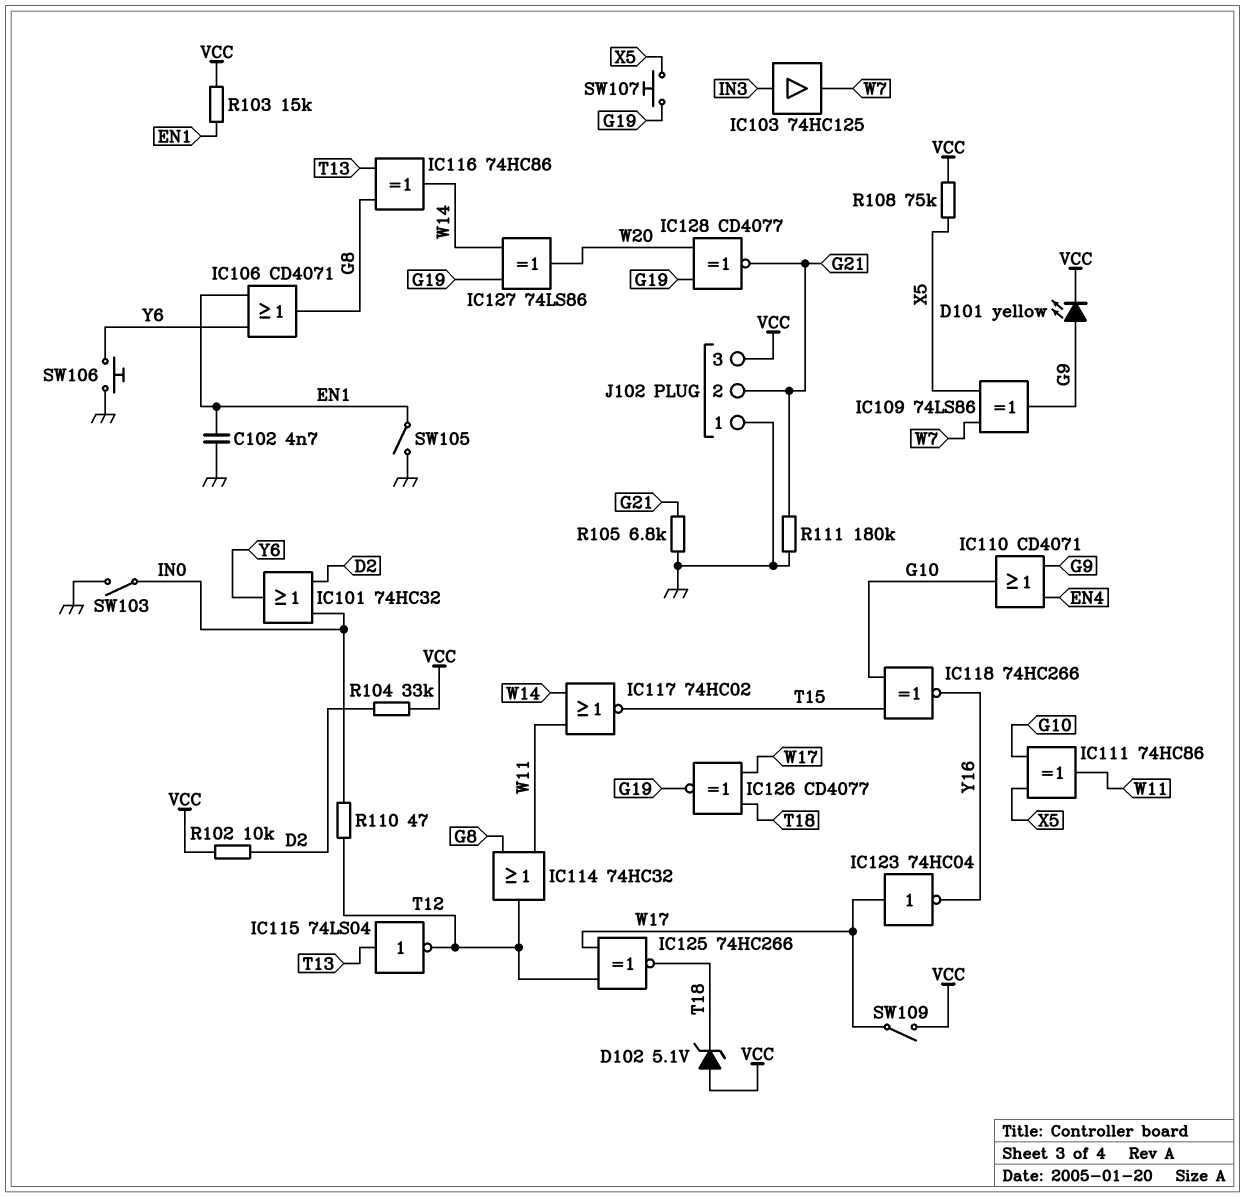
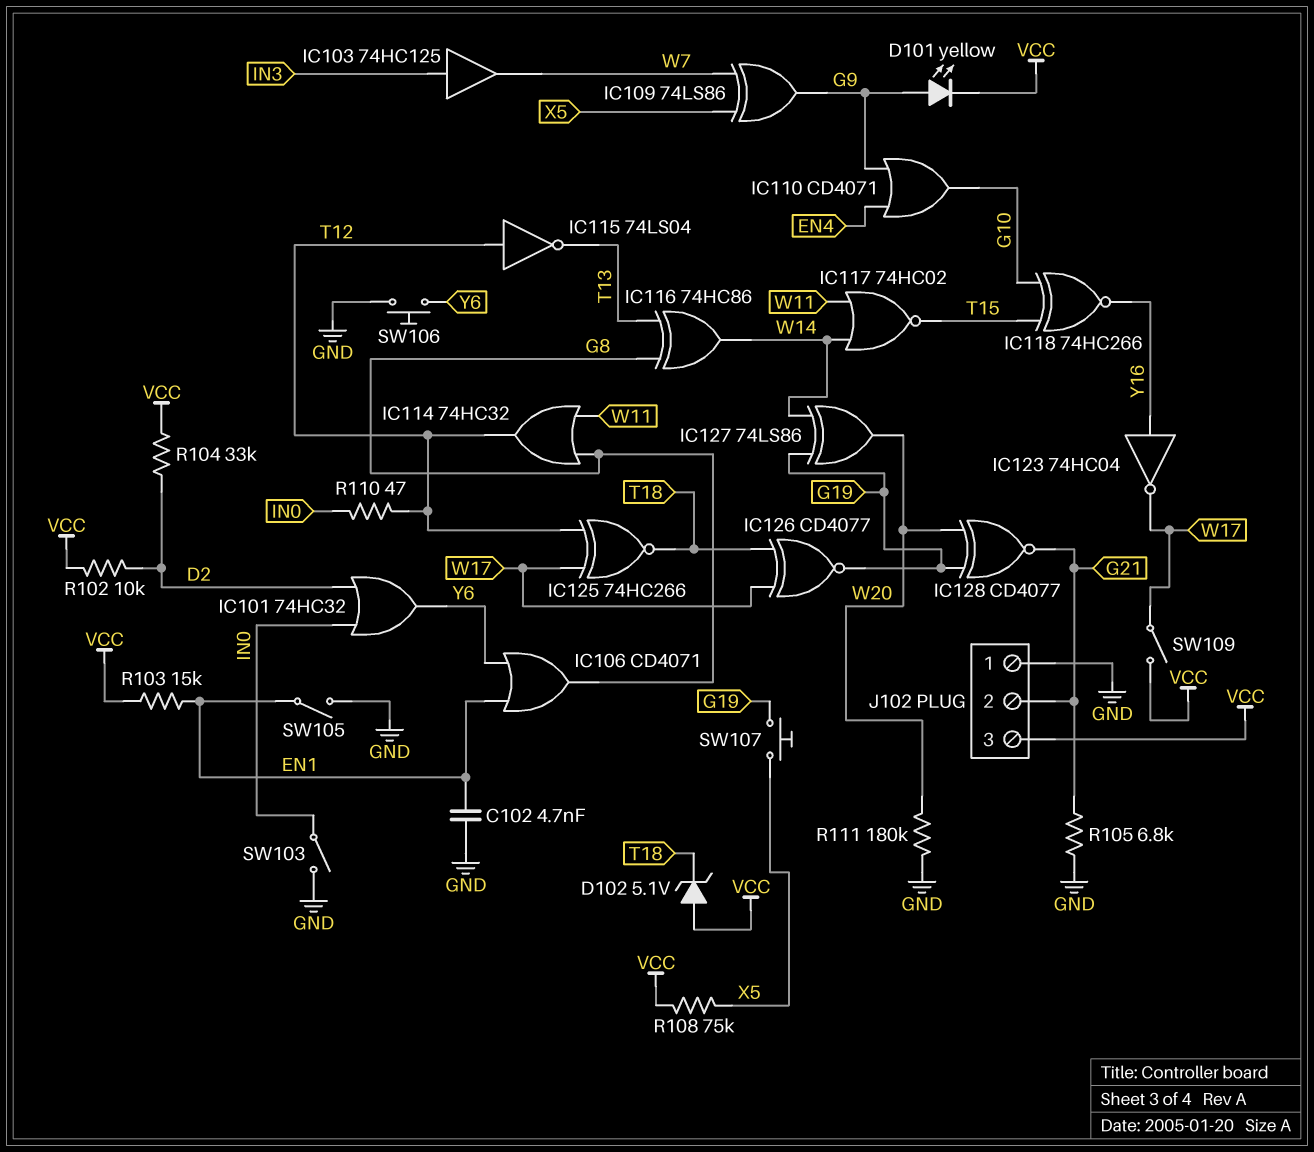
IC111: XOR 74HC86 (in G10, in X5, out W11) -> none
IC115: NOT 74LS04 (in T13, out T12) -> NOT 74LS04 (in T12, out T13)
IC123: NOT 74HC04 (in W17, out Y16) -> NOT 74HC04 (in Y16, out W17)
R111: 180k (G21, GND) -> 180k (GND, W20)

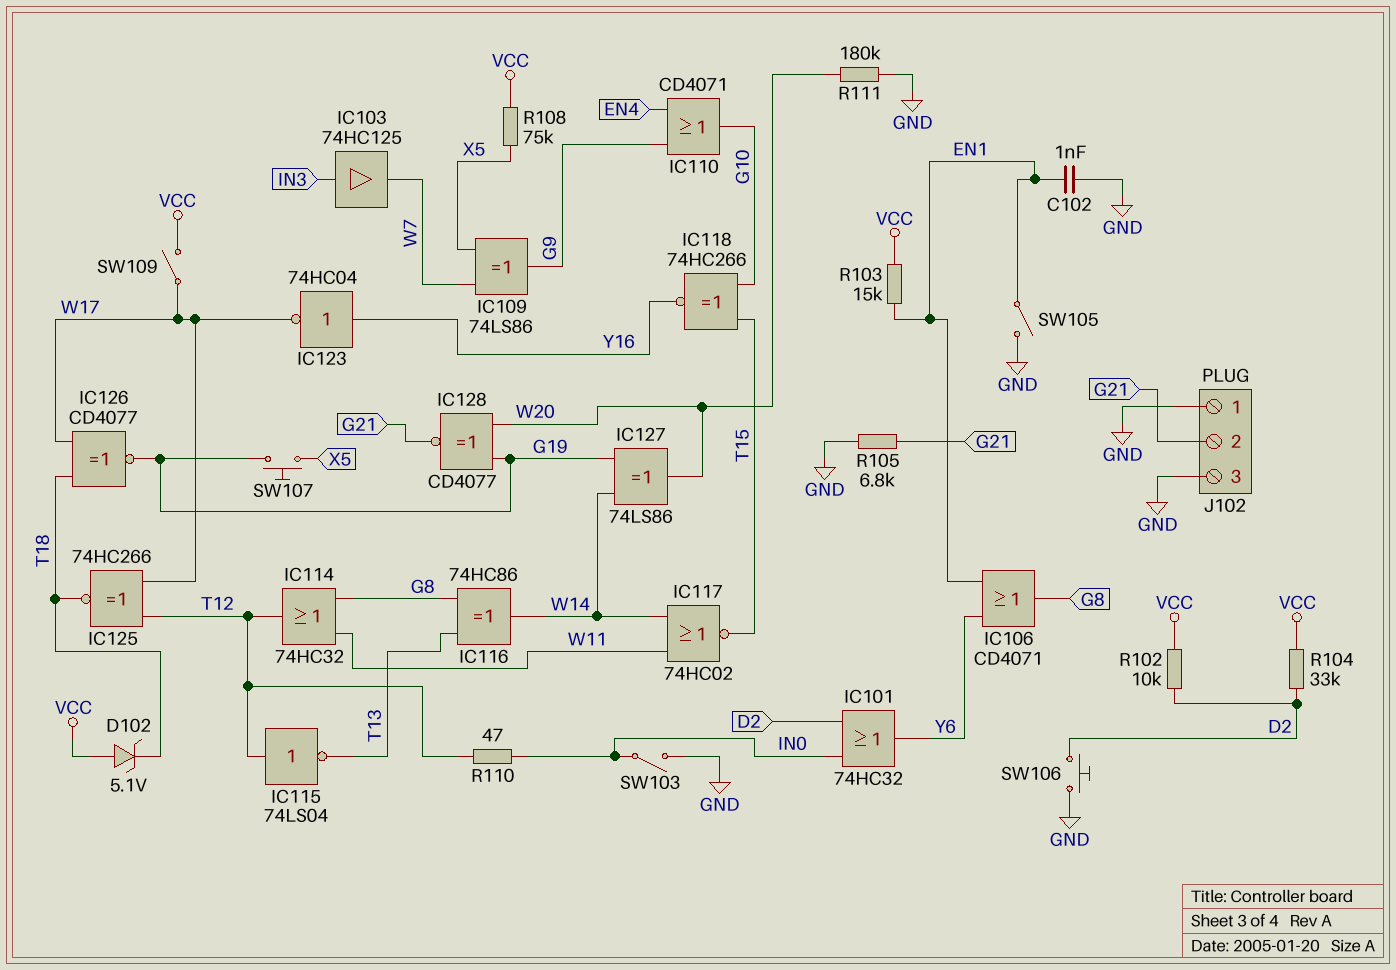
C102: 4.7nF (EN1, GND) -> 1nF (EN1, GND)
D101: LED yellow (A G9, K VCC) -> none
J102 pin 3: VCC -> GND
SW106: button (GND, Y6) -> button (D2, GND)

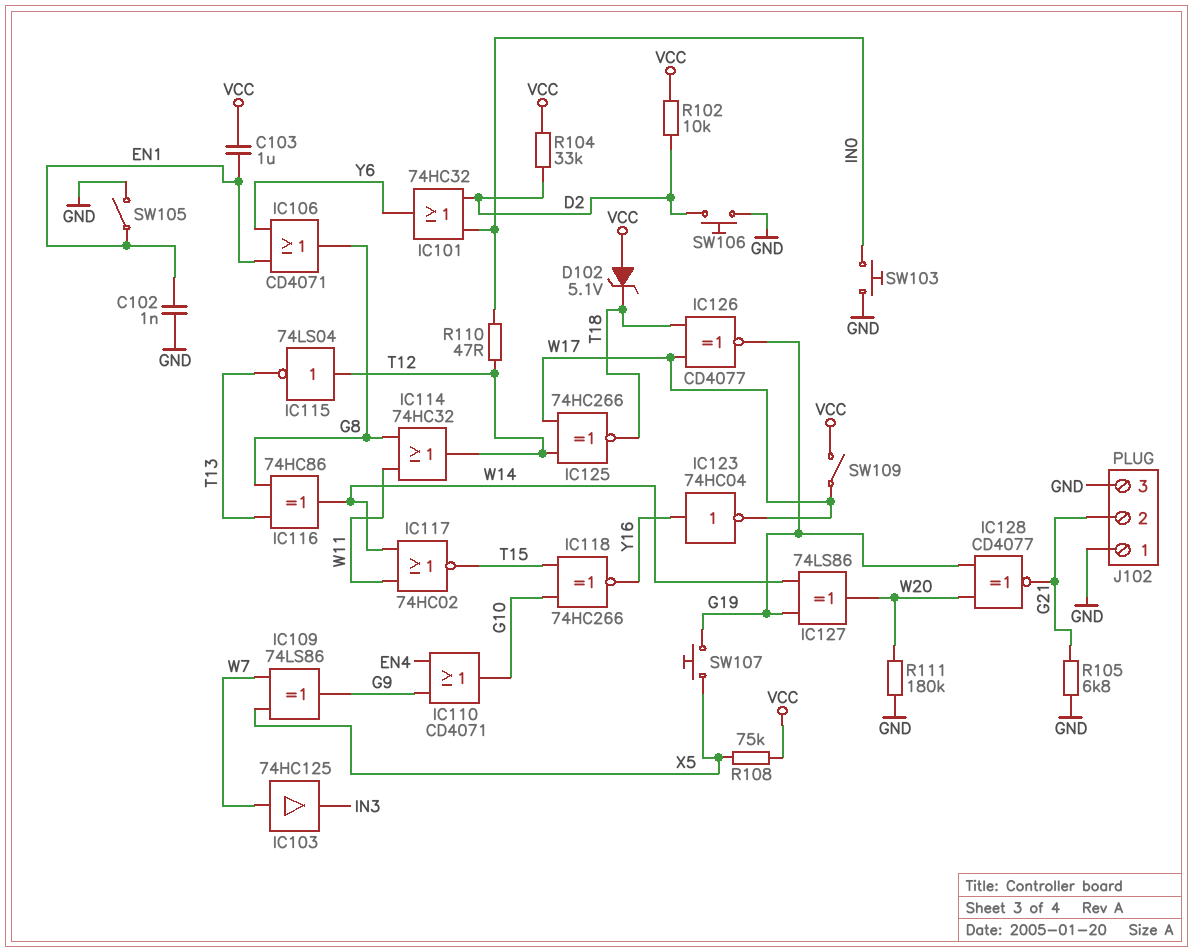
C103: none -> 1uF (EN1, VCC)
IC103: buffer 74HC125 (in IN3, out W7) -> buffer 74HC125 (in W7, out IN3)
R103: 15k (EN1, VCC) -> none
SW103: switch (GND, IN0) -> button (GND, IN0)

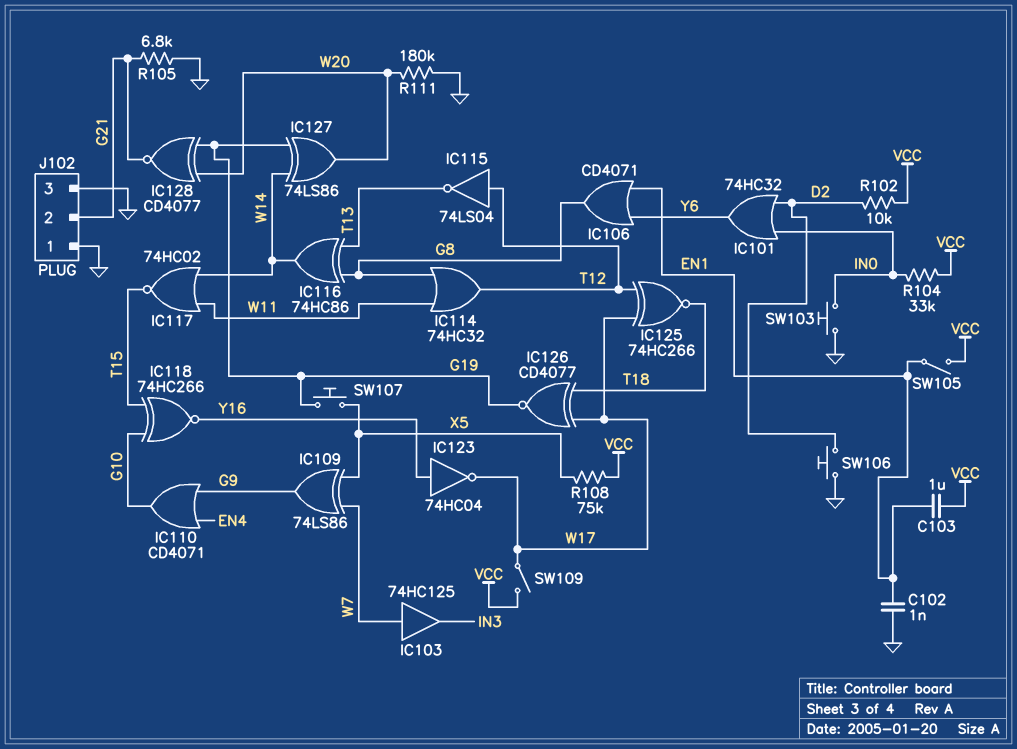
D102: zener 5.1V (A VCC, K T18) -> none
R104: 33k (D2, VCC) -> 33k (IN0, VCC)
R110: 47 (IN0, T12) -> none
SW105: switch (EN1, GND) -> switch (EN1, VCC)

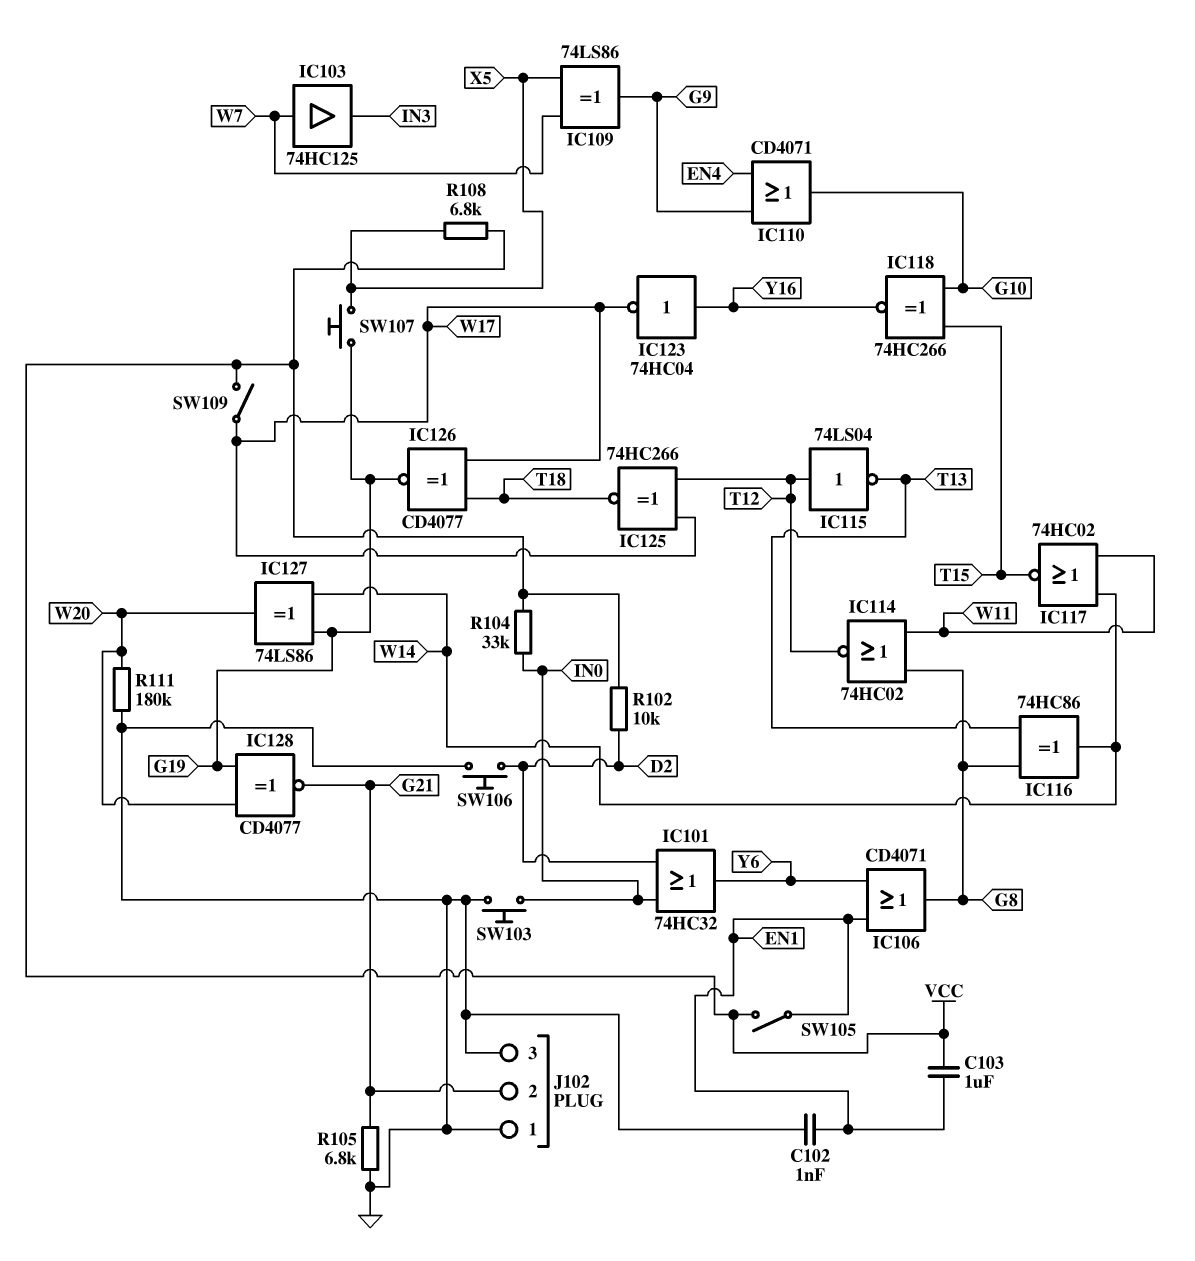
IC114: OR 74HC32 (in G8, in W11, out T12) -> NOR 74HC02 (in G8, in W11, out T12)
R108: 75k (VCC, X5) -> 6.8k (VCC, X5)

